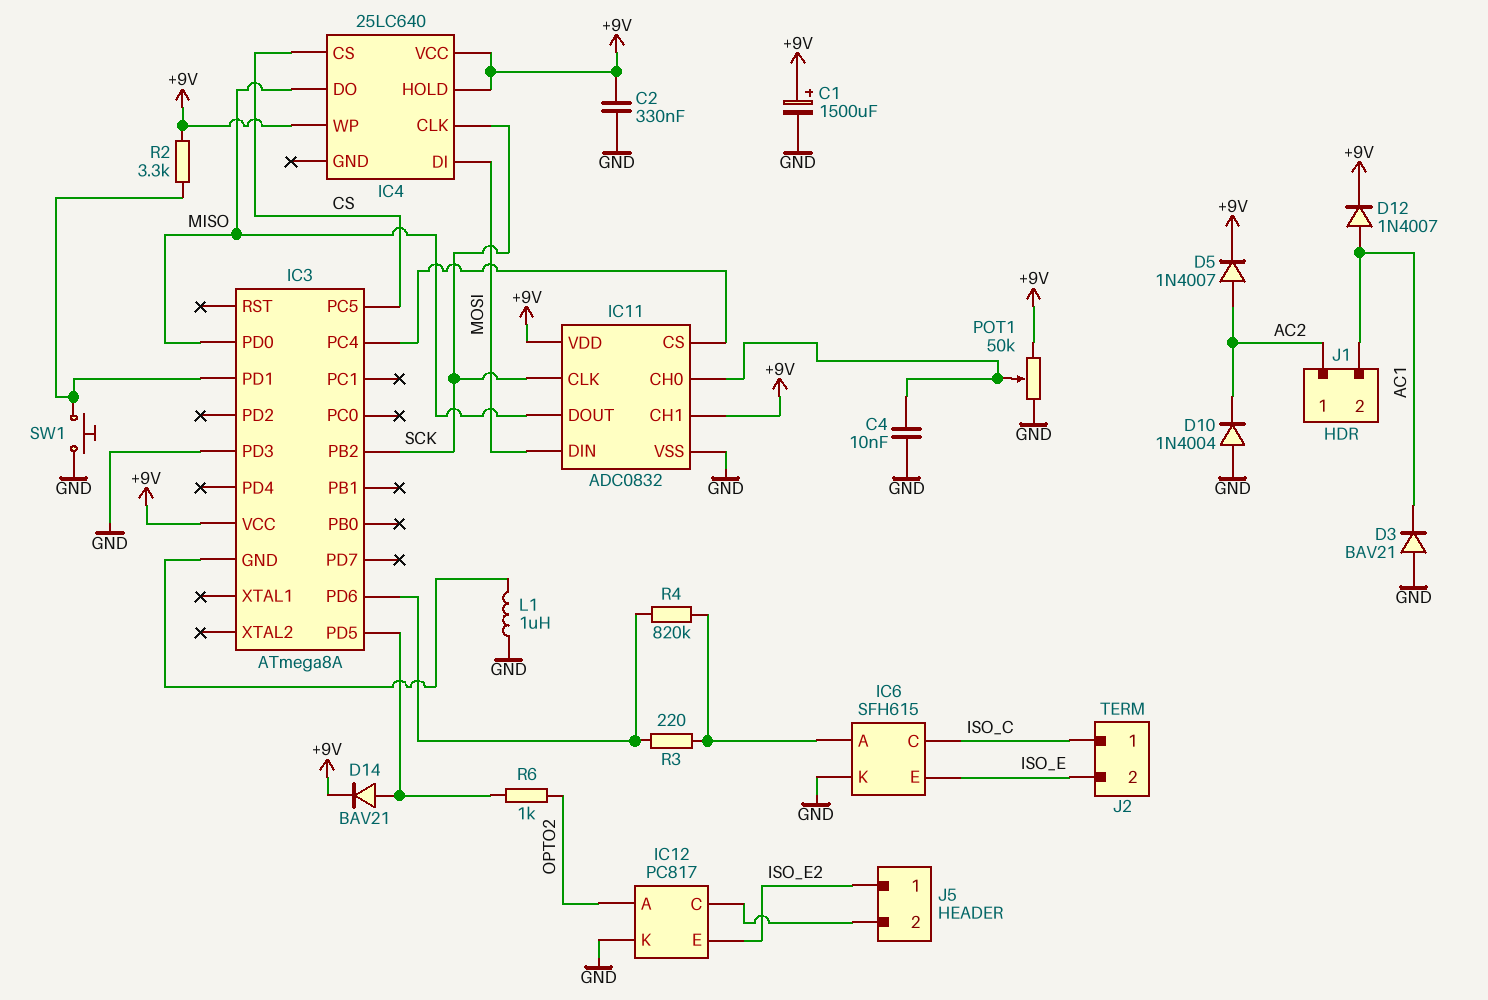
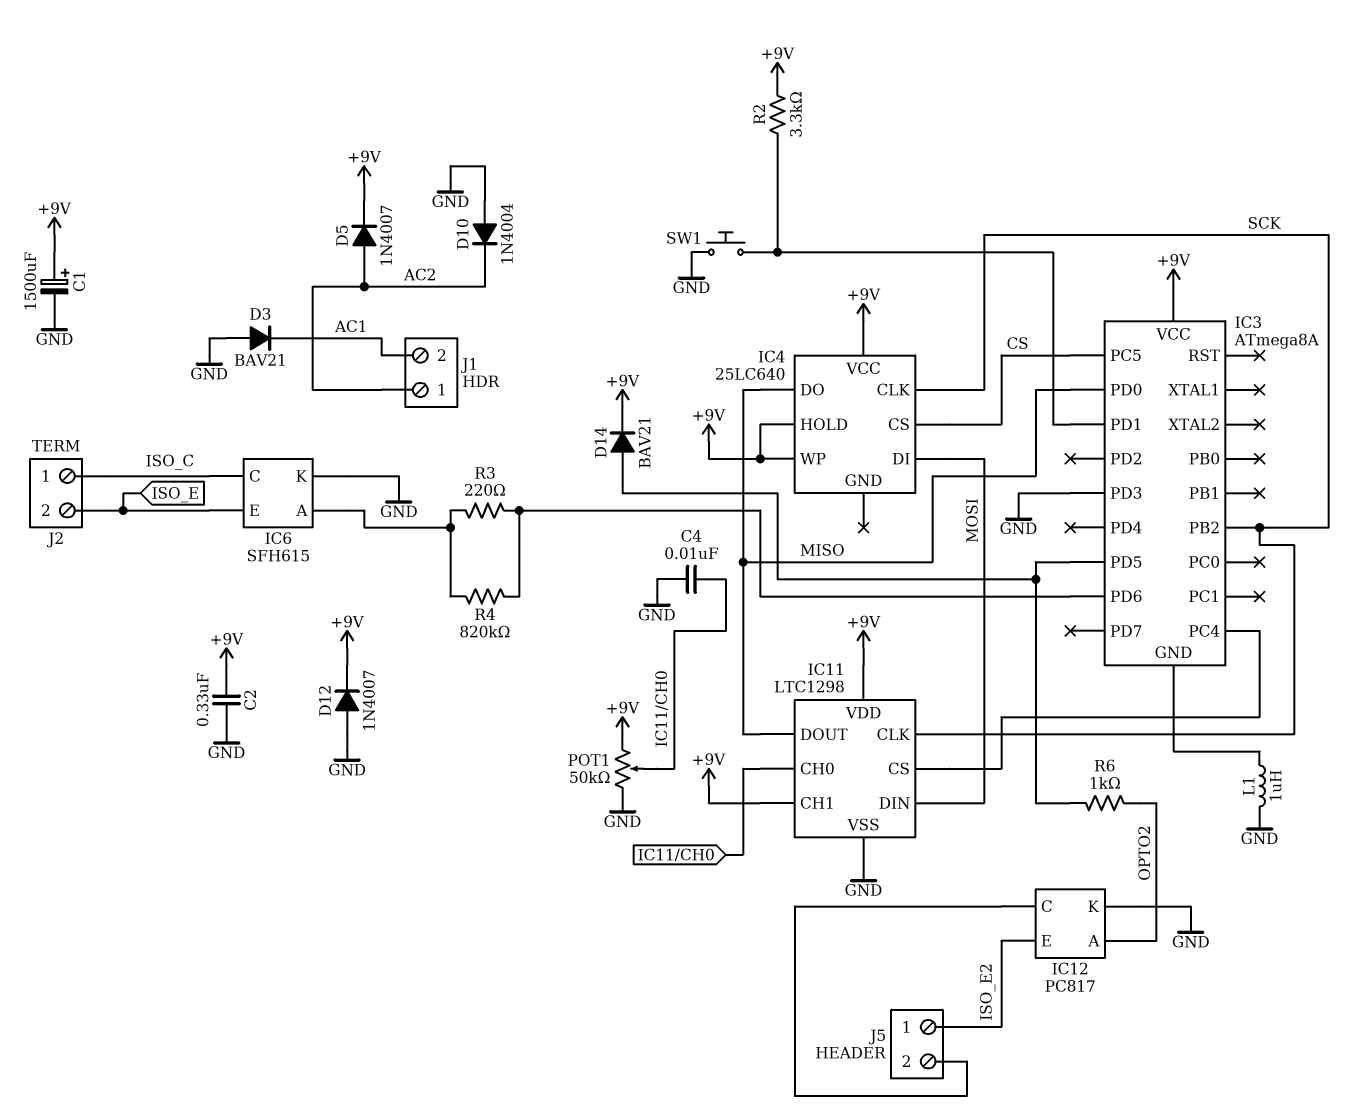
D12: diode 1N4007 (A AC1, K +9V) -> diode 1N4007 (A GND, K +9V)
IC11: ADC0832 -> LTC1298

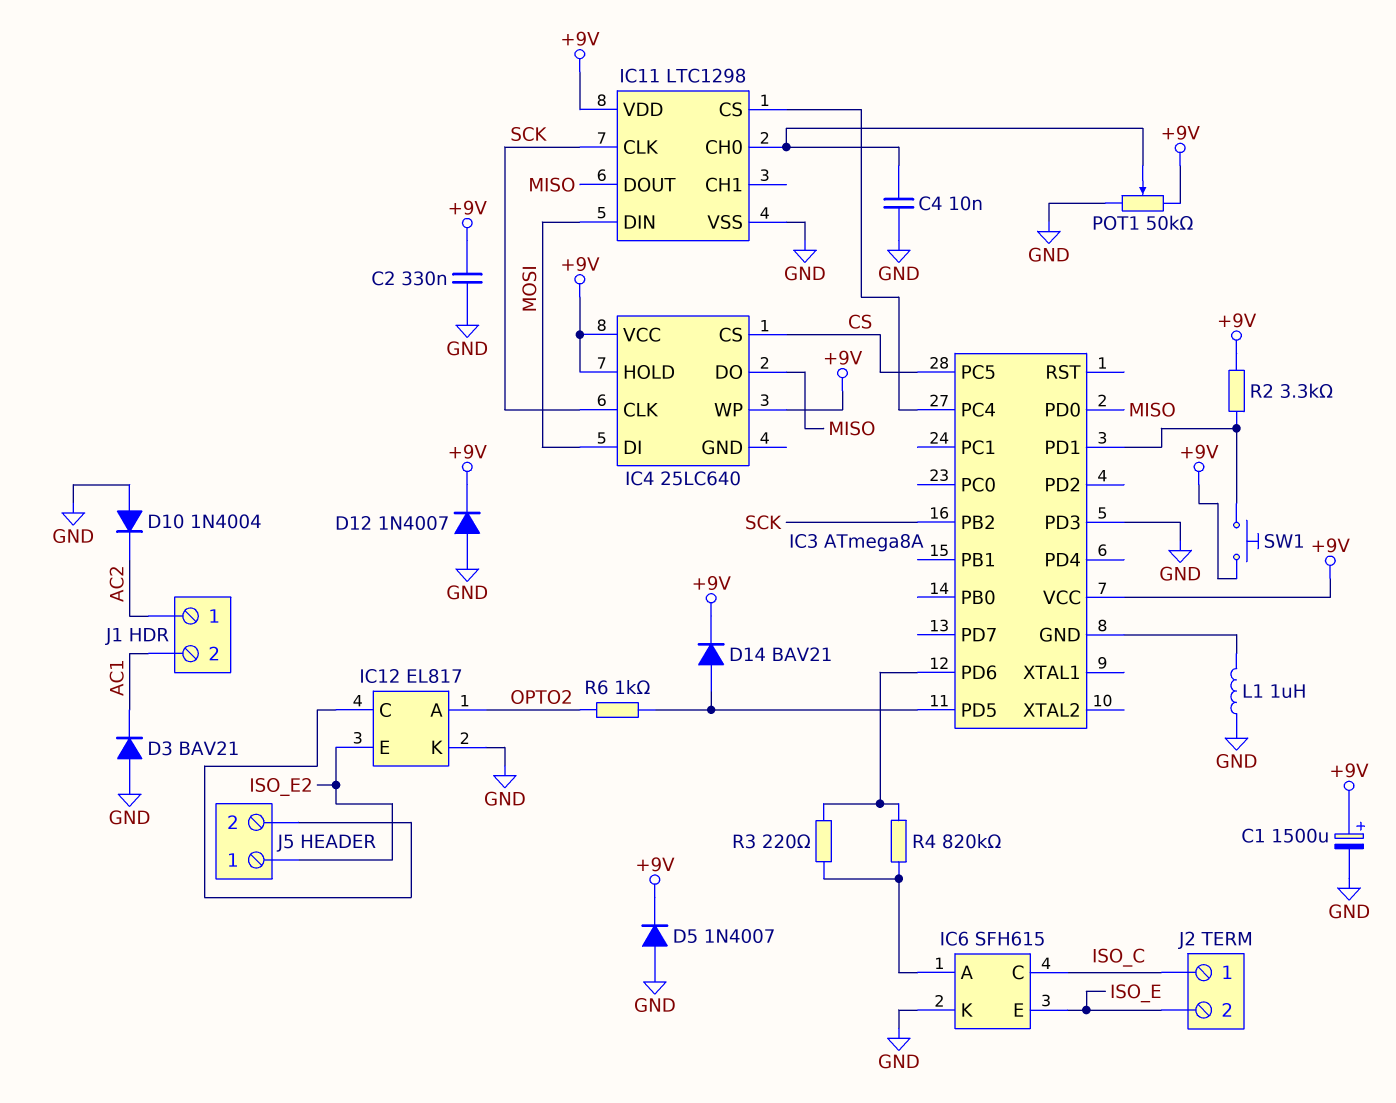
D5: diode 1N4007 (A AC2, K +9V) -> diode 1N4007 (A GND, K +9V)
IC11 pin CH1: +9V -> none
IC12: PC817 -> EL817
SW1: button (GND, IC3/PD1) -> button (+9V, IC3/PD1)

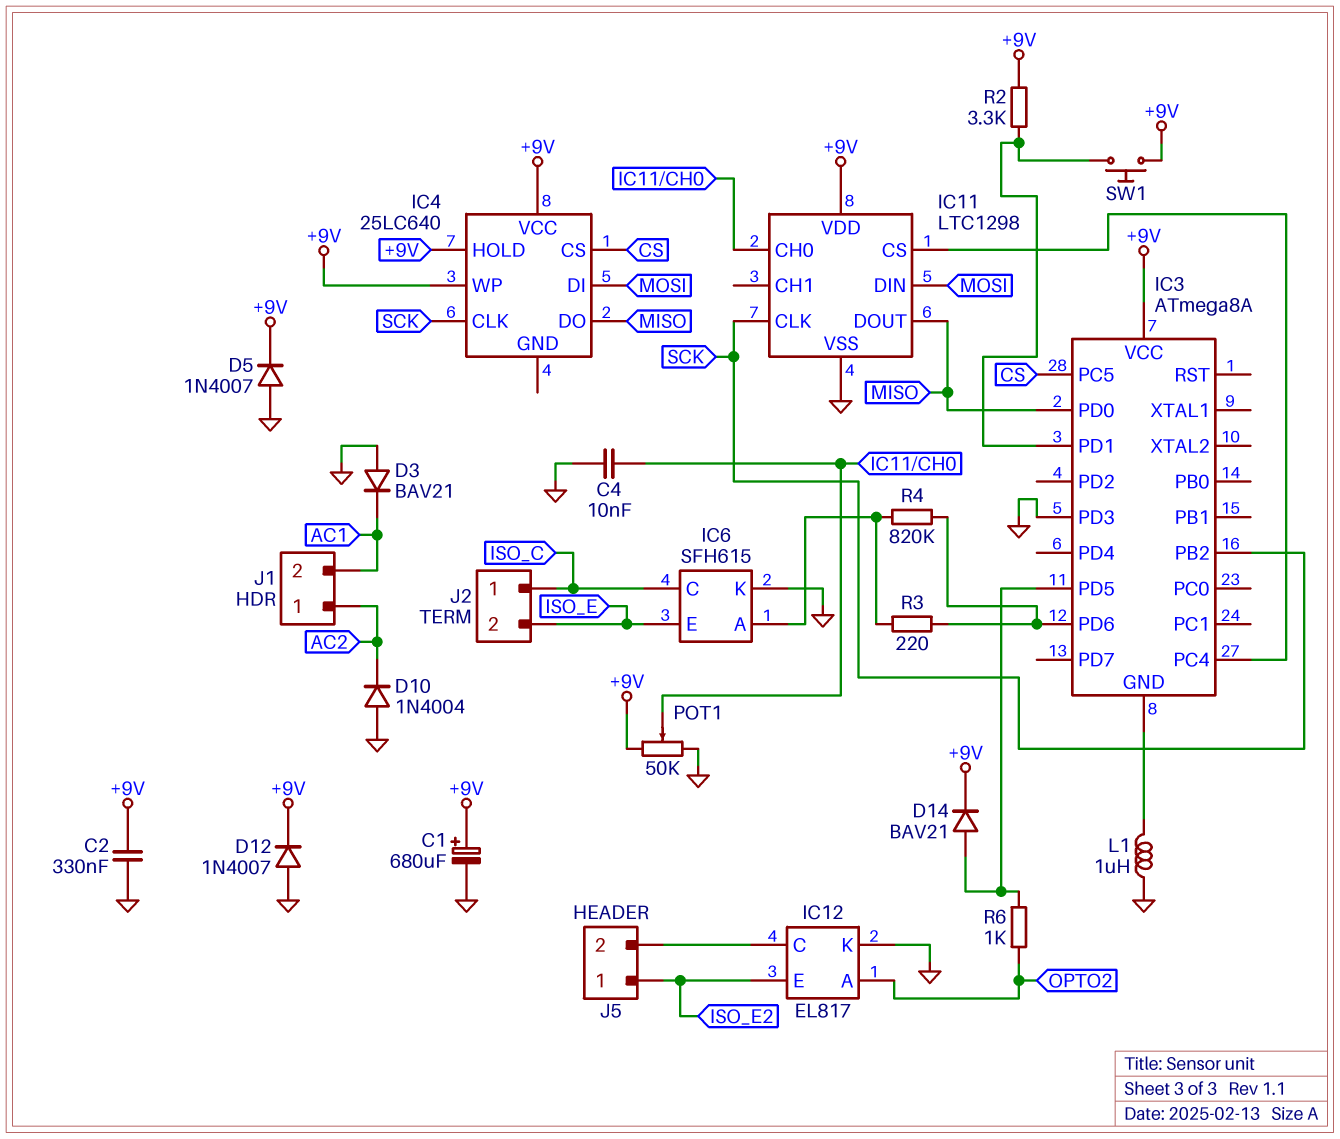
C1: 1500uF (plus +9V, minus GND) -> 680uF (plus +9V, minus GND)

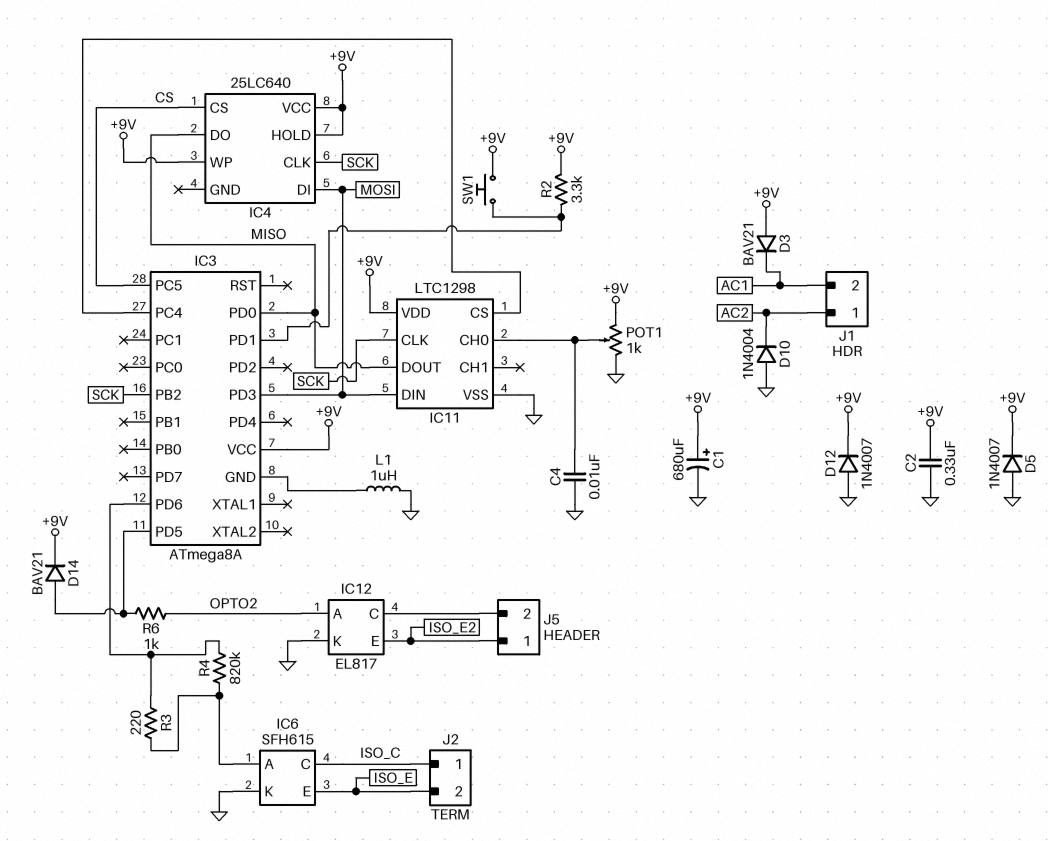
D3: diode BAV21 (A GND, K AC1) -> diode BAV21 (A +9V, K AC1)
IC3 pin PD3: GND -> MOSI
POT1: 50k (+9V, GND, wiper IC11/CH0) -> 1k (+9V, GND, wiper IC11/CH0)

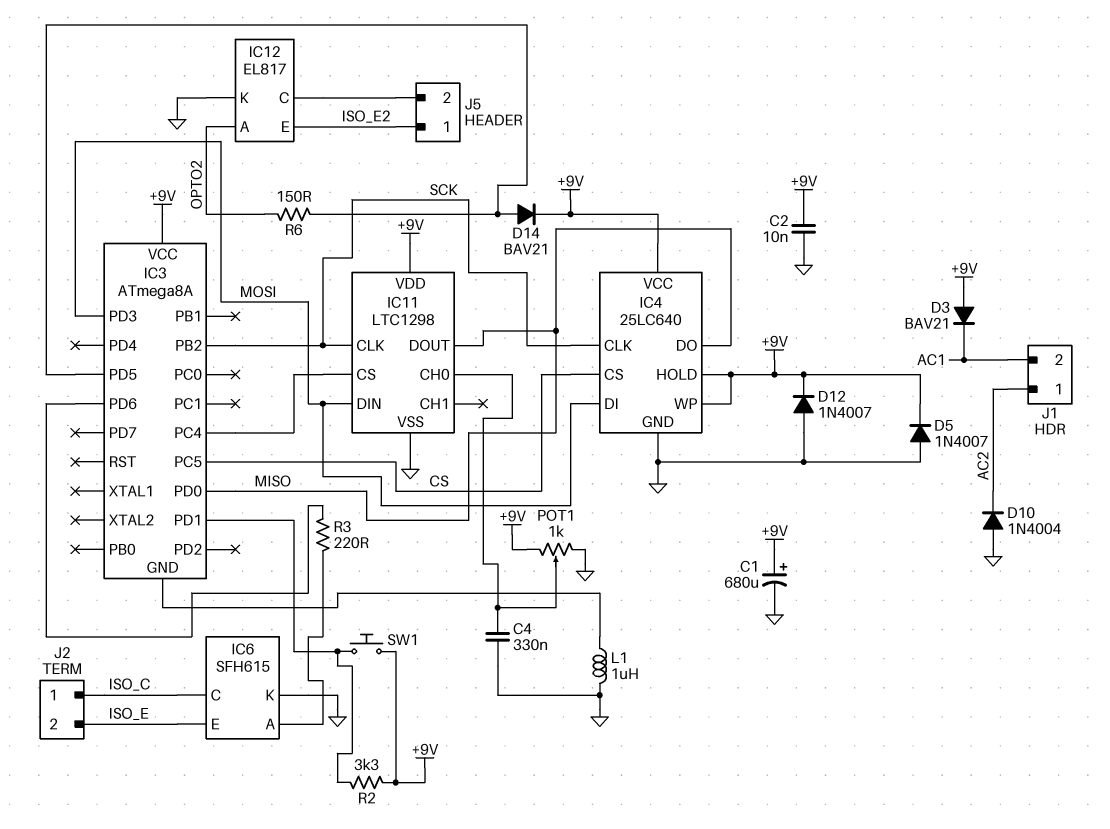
C2: 330nF (+9V, GND) -> 10nF (+9V, GND)
C4: 10nF (GND, IC11/CH0) -> 330nF (GND, IC11/CH0)
IC4 pin GND: none -> GND
R4: 820k (IC3/PD6, IC6/A) -> none
R6: 1k (IC3/PD5, OPTO2) -> 150 (IC3/PD5, OPTO2)

